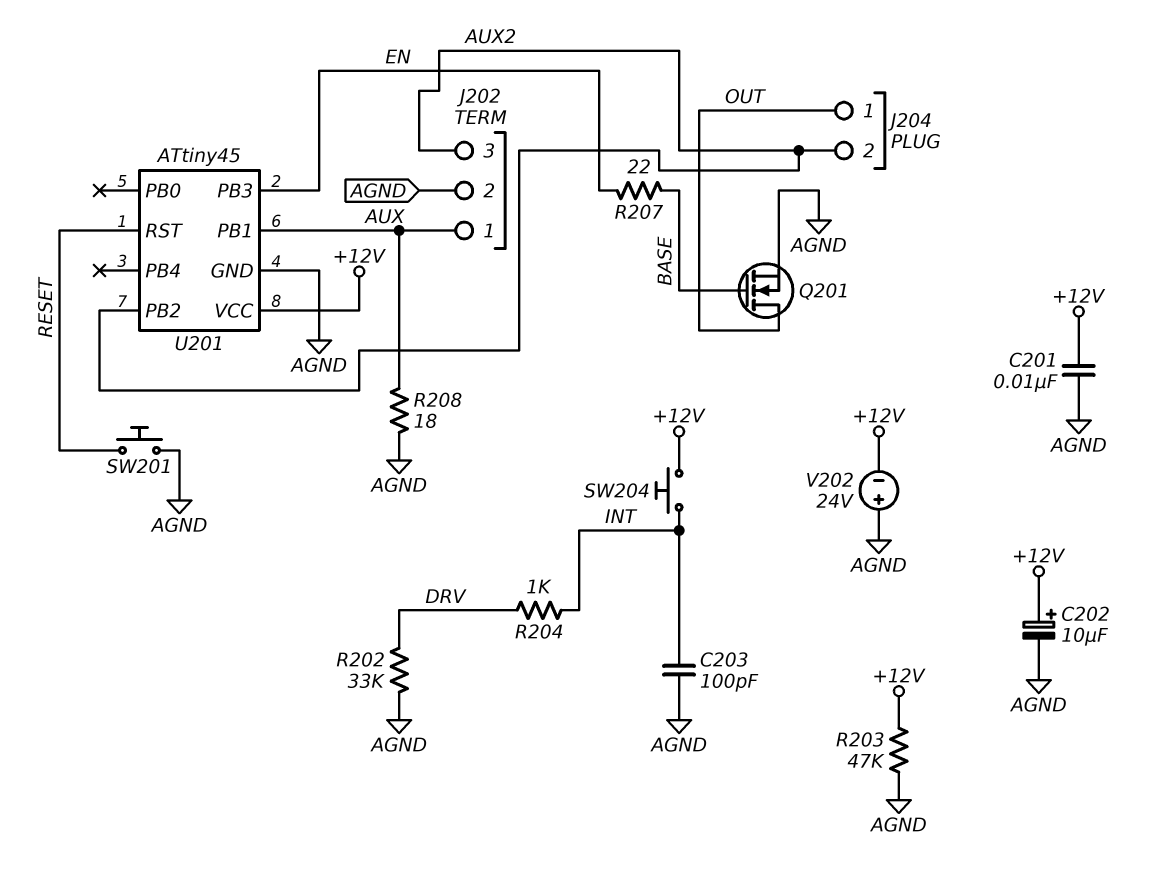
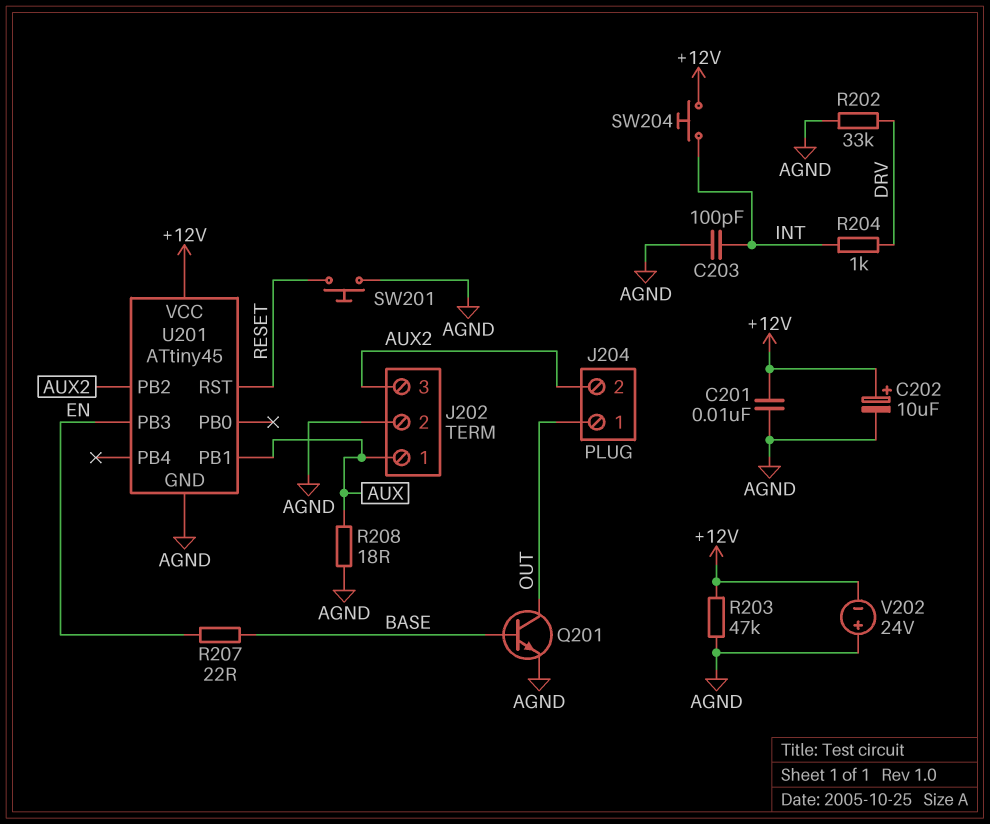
Q201: NMOS (G BASE, D OUT, S AGND) -> NPN (B BASE, C OUT, E AGND)

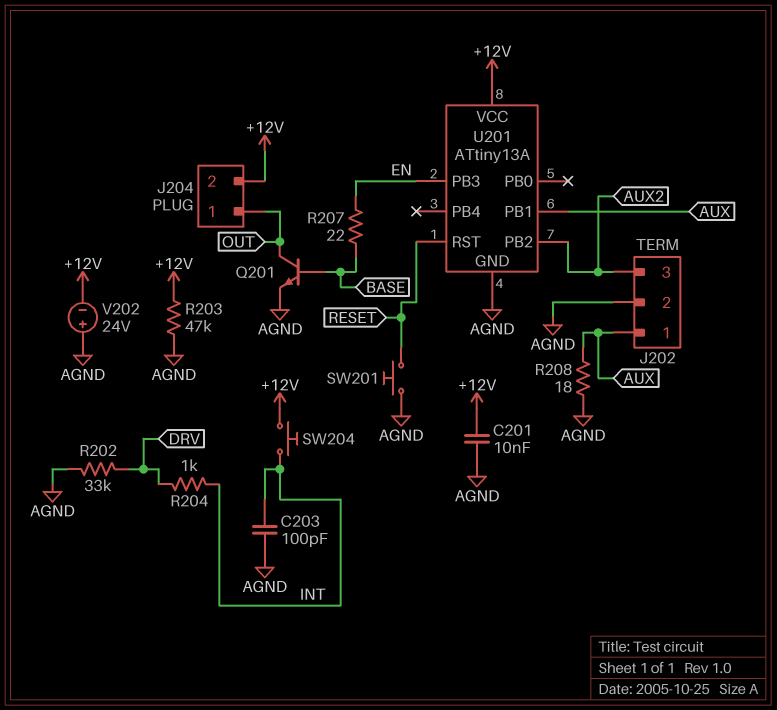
C202: 10uF (plus +12V, minus AGND) -> none
J204 pin 2: AUX2 -> +12V
U201: ATtiny45 -> ATtiny13A

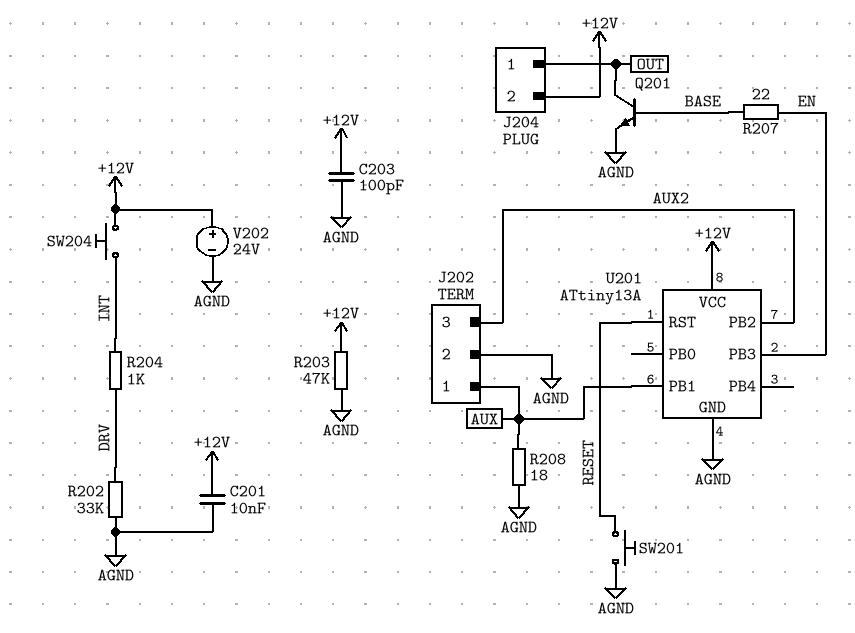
C203: 100pF (AGND, INT) -> 100pF (+12V, AGND)
V202: 24V (plus AGND, minus +12V) -> 24V (plus +12V, minus AGND)

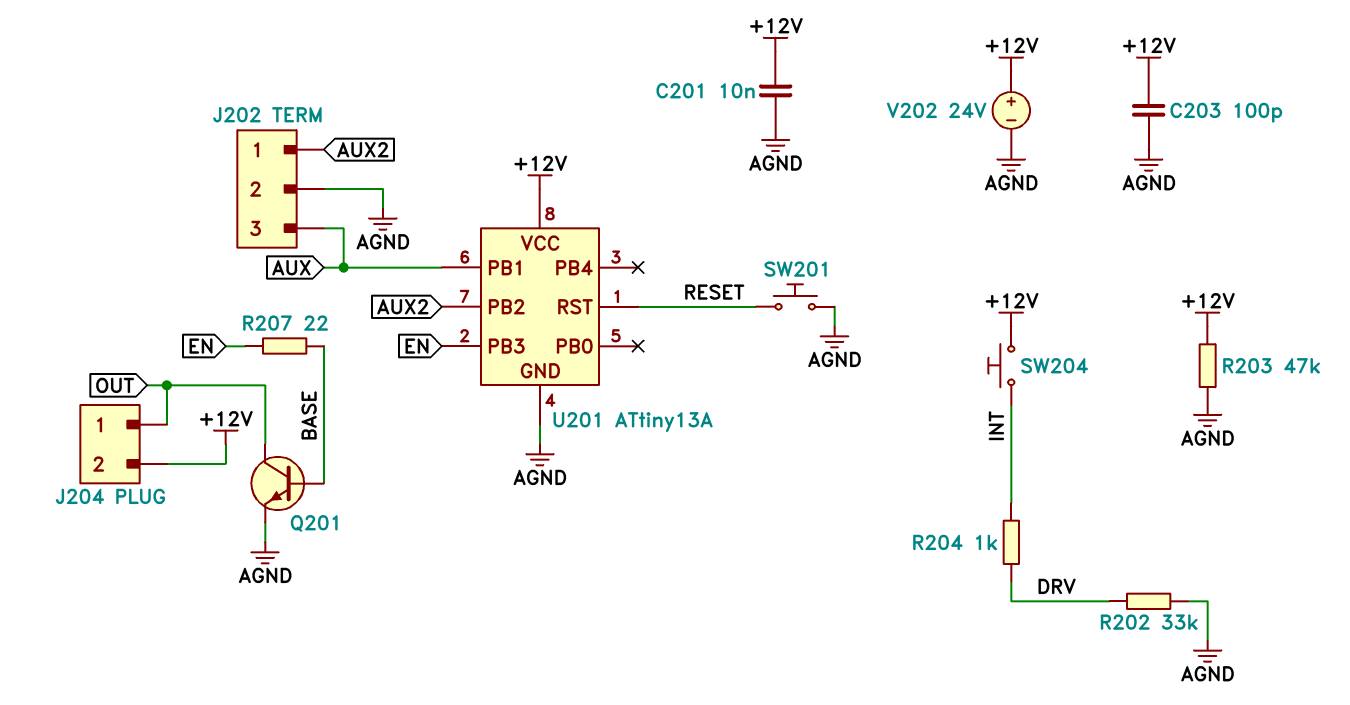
J202 pin 1: AUX -> AUX2
J202 pin 3: AUX2 -> AUX
R208: 18 (AGND, AUX) -> none

